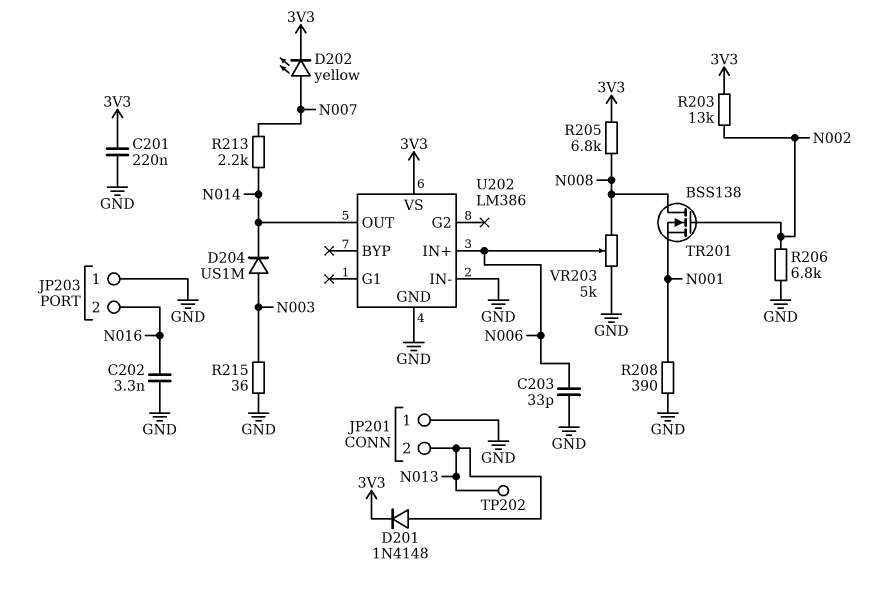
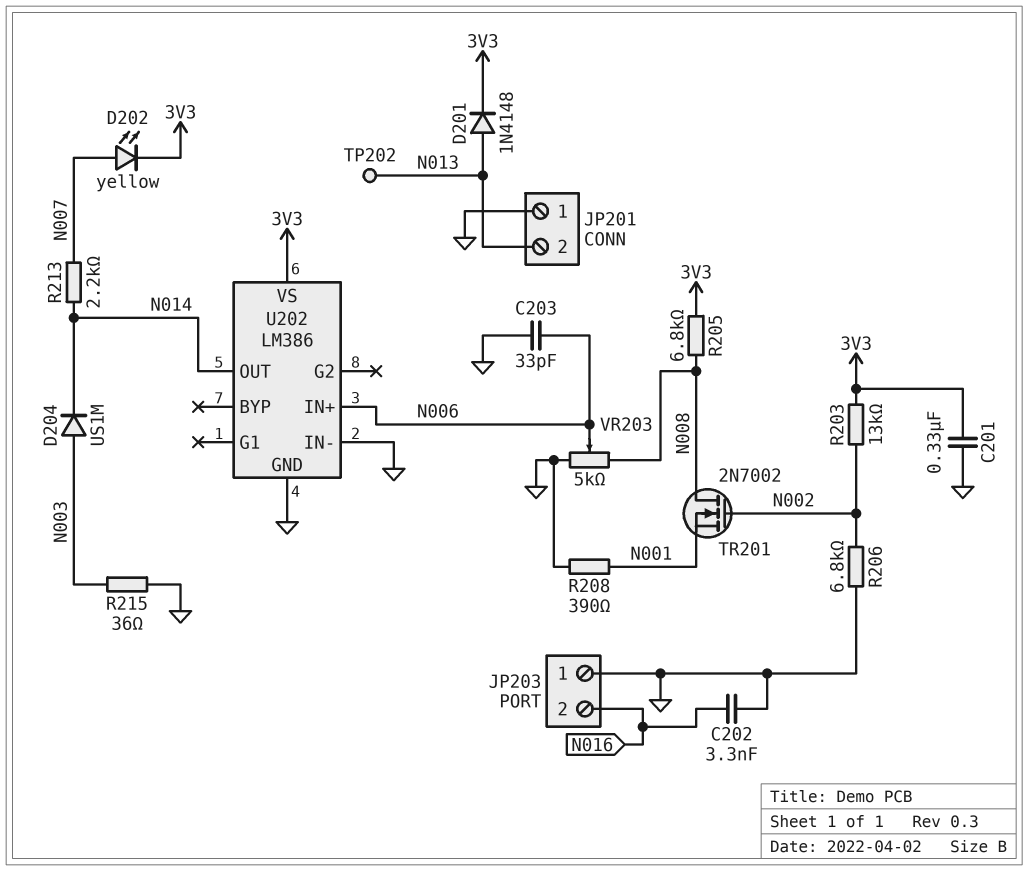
C201: 220nF (3V3, GND) -> 330nF (3V3, GND)
TR201: NMOS BSS138 (G N002, D N008, S N001) -> NMOS 2N7002 (G N002, D N008, S N001)

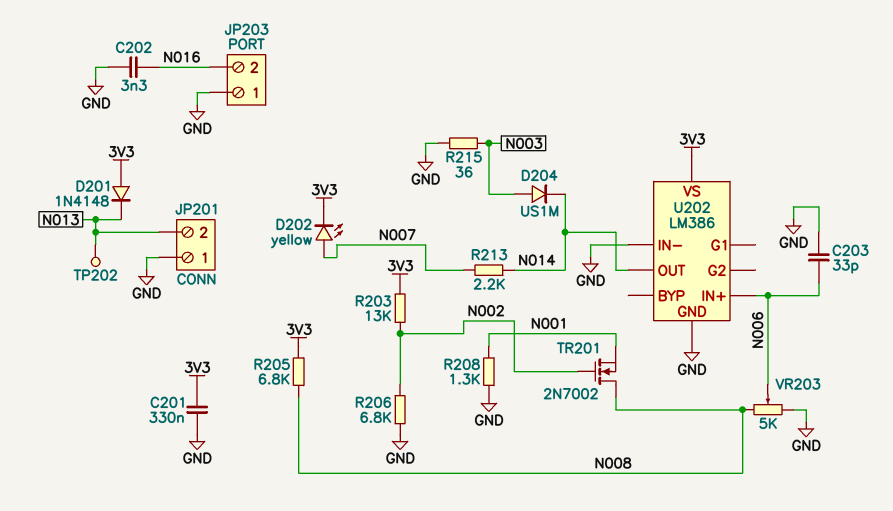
D201: diode 1N4148 (A N013, K 3V3) -> diode 1N4148 (A 3V3, K N013)
R208: 390 (GND, N001) -> 1.3k (GND, N001)

